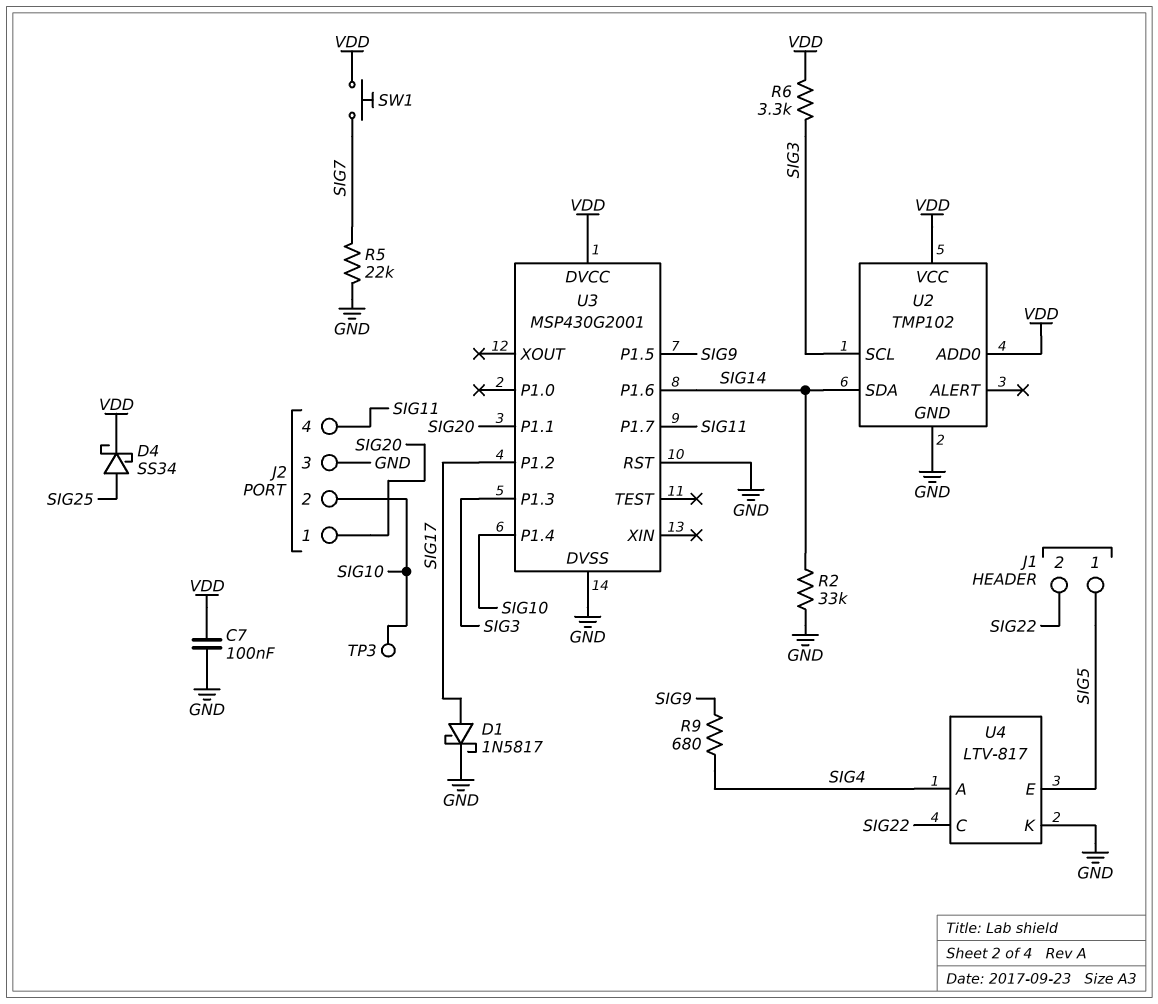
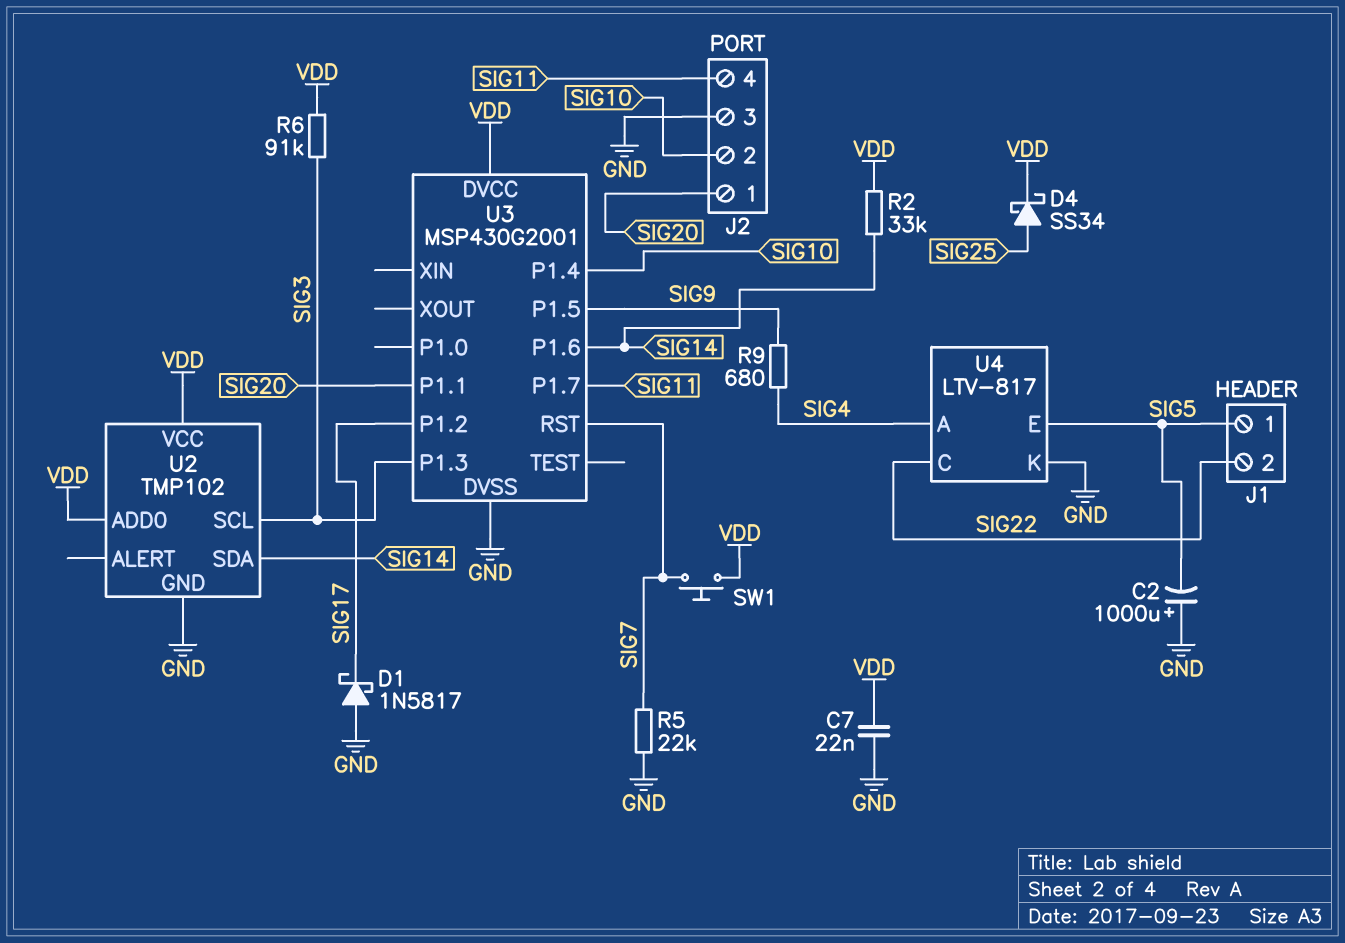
C2: none -> 1000uF (plus GND, minus SIG5)
C7: 100nF (GND, VDD) -> 22nF (GND, VDD)
D1: schottky 1N5817 (A SIG17, K GND) -> schottky 1N5817 (A GND, K SIG17)
R2: 33k (GND, SIG14) -> 33k (SIG14, VDD)
R6: 3.3k (SIG3, VDD) -> 91k (SIG3, VDD)
TP3: test point (SIG10) -> none
U3 pin RST: GND -> SIG7

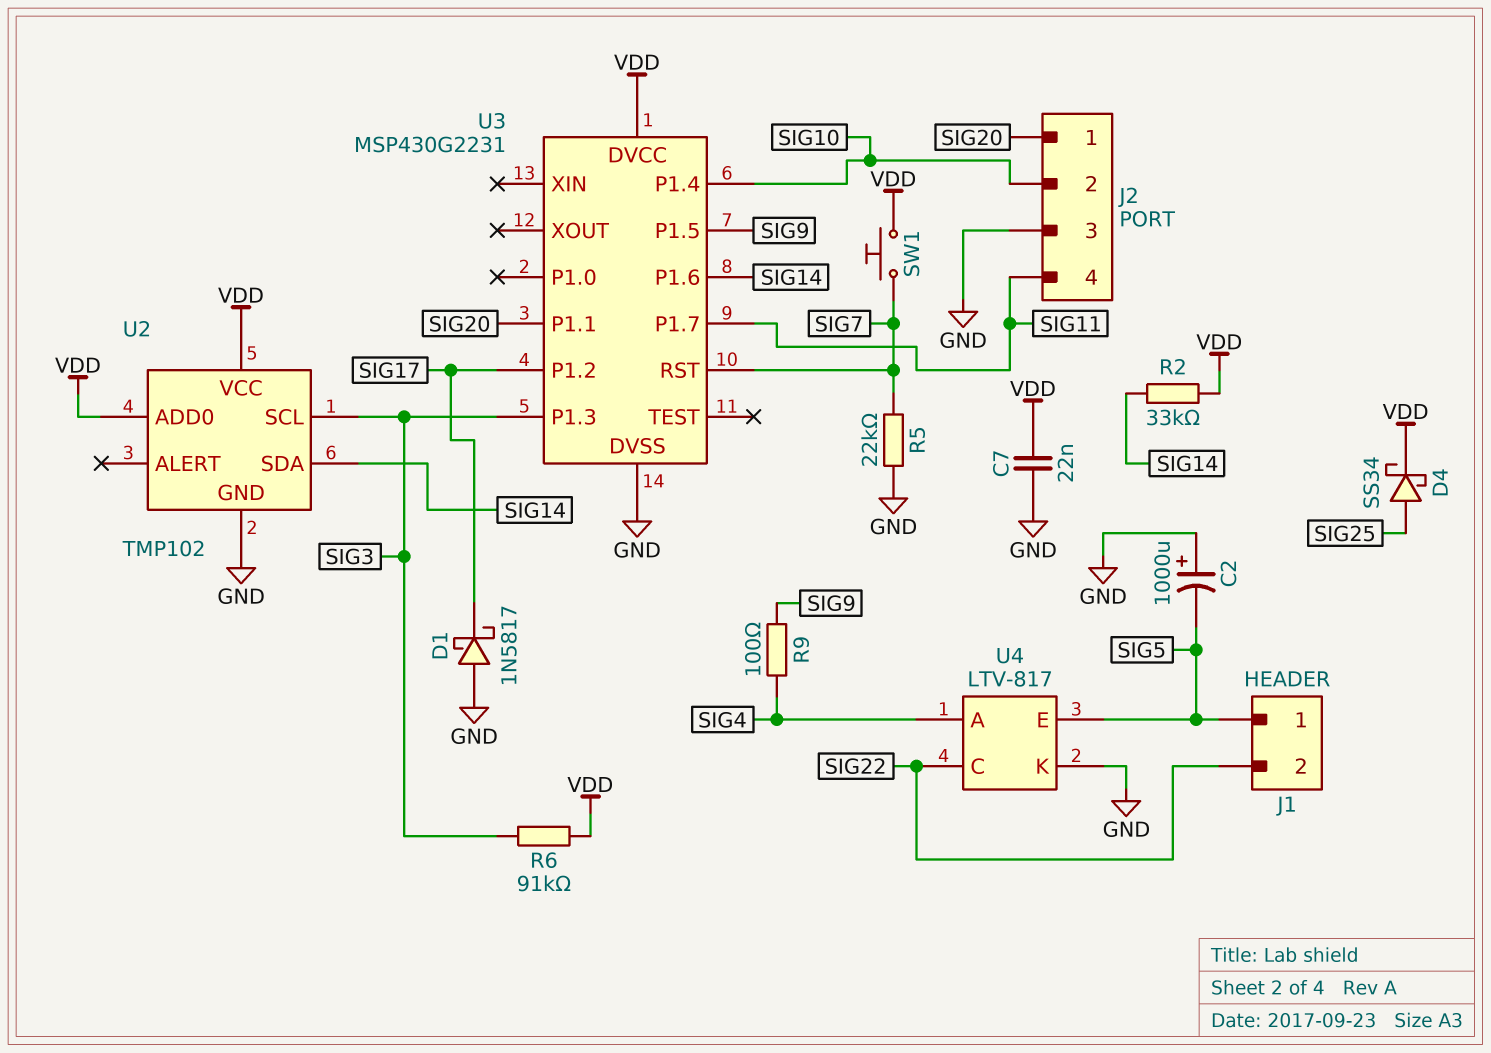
R9: 680 (SIG4, SIG9) -> 100 (SIG4, SIG9)
U3: MSP430G2001 -> MSP430G2231

